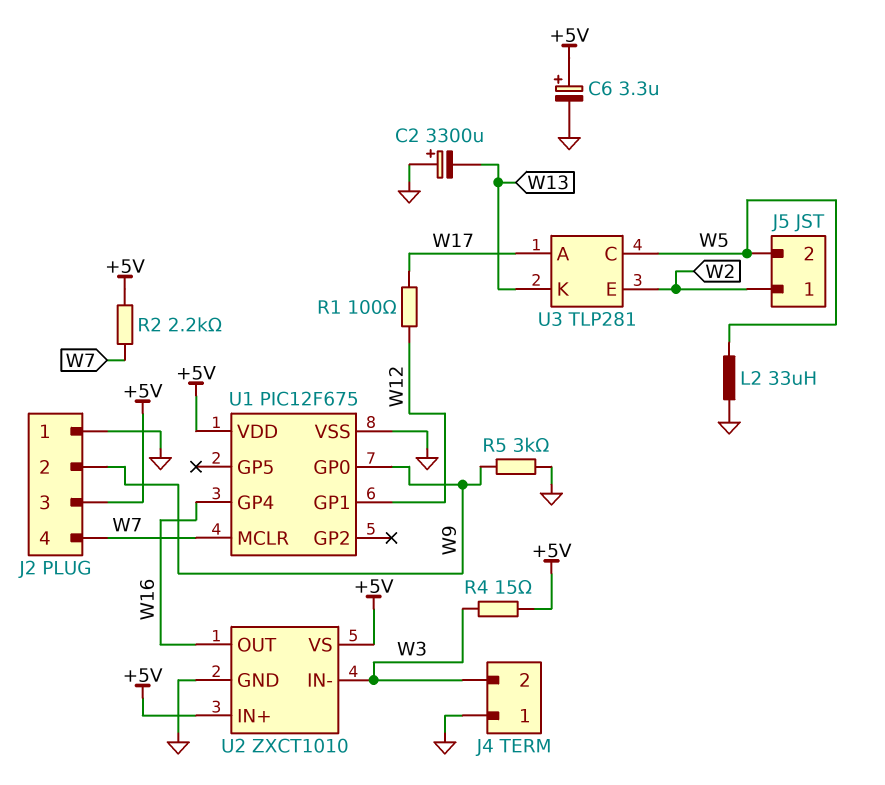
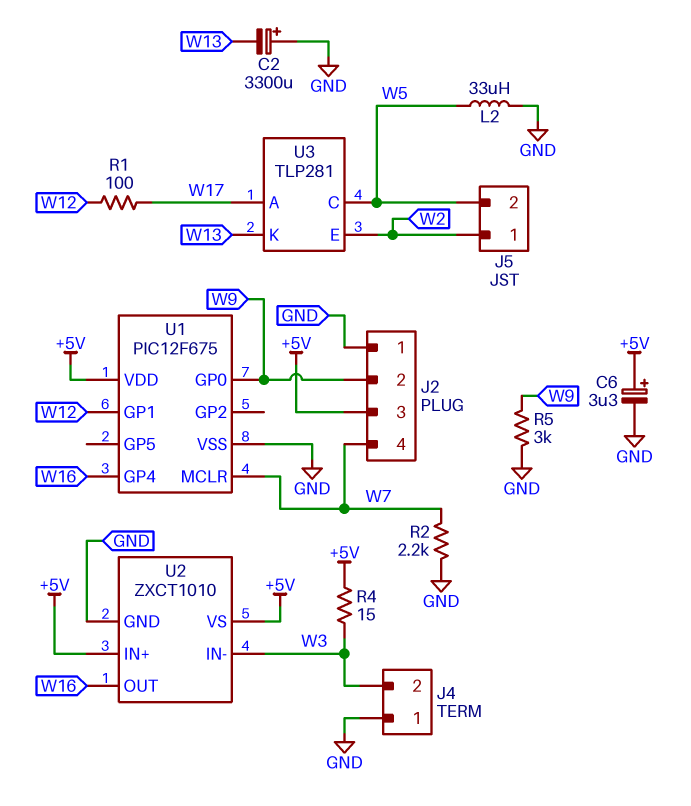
R2: 2.2k (+5V, W7) -> 2.2k (GND, W7)

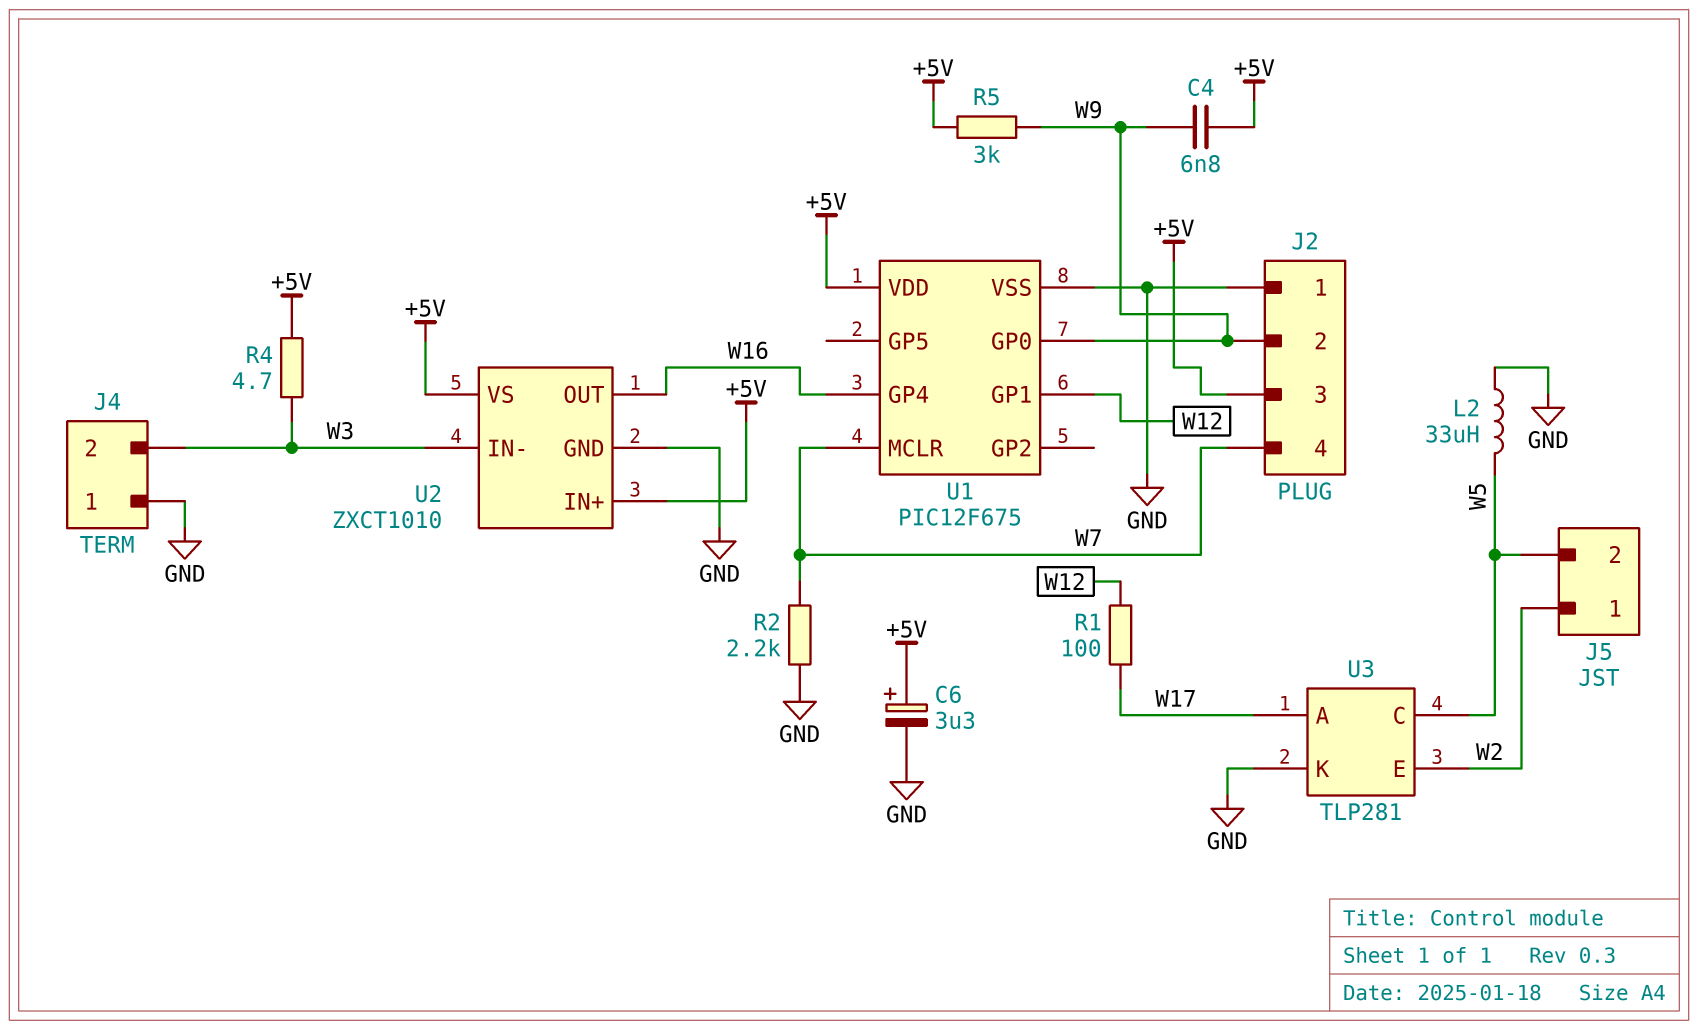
C2: 3300uF (plus GND, minus W13) -> none
C4: none -> 6.8nF (+5V, W9)
R4: 15 (+5V, W3) -> 4.7 (+5V, W3)
R5: 3k (GND, W9) -> 3k (+5V, W9)
U3 pin K: W13 -> GND

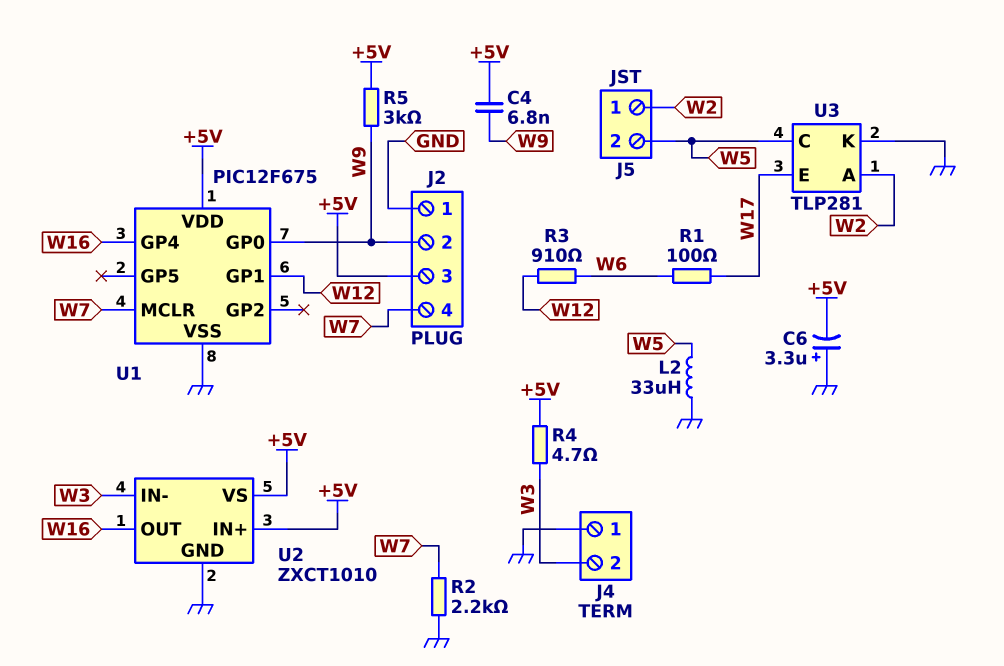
C6: 3.3uF (plus +5V, minus GND) -> 3.3uF (plus GND, minus +5V)
R1: 100 (W12, W17) -> 100 (W6, W17)
R3: none -> 910 (W6, W12)
U3 pin A: W17 -> W2
U3 pin E: W2 -> W17

